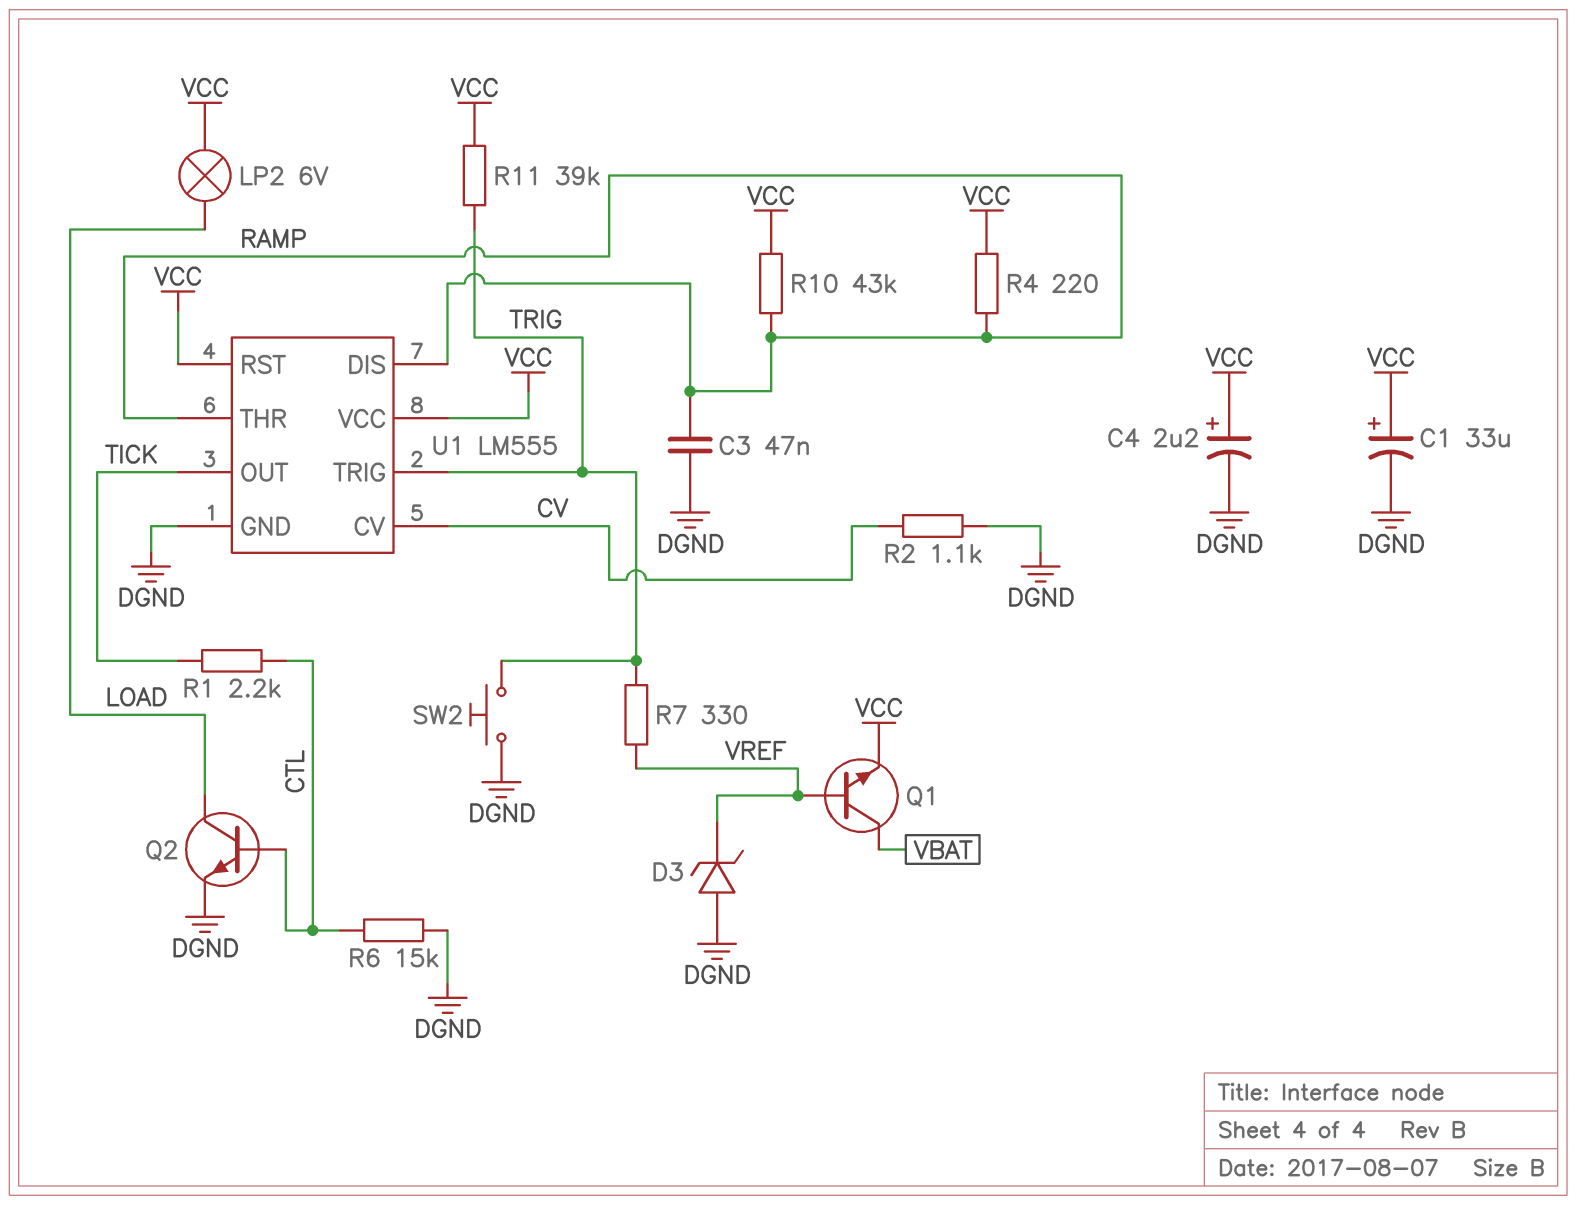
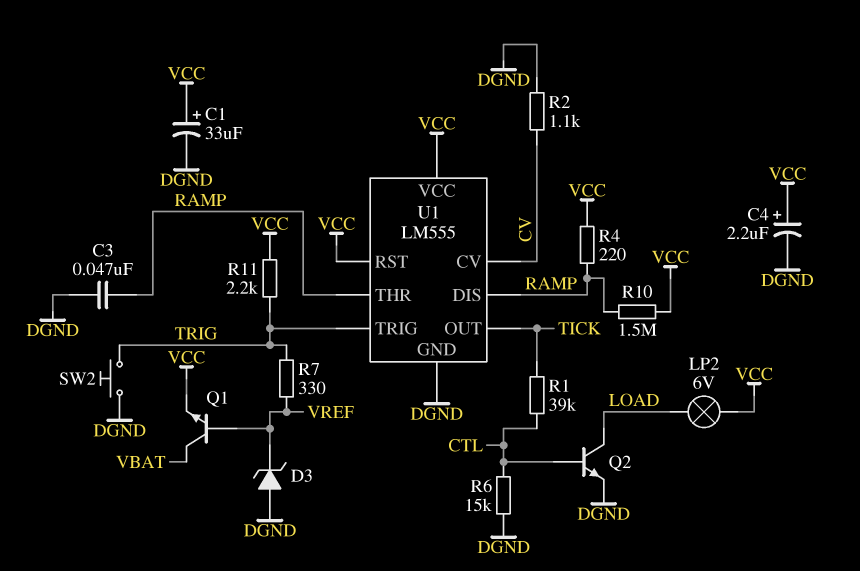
R1: 2.2k (CTL, TICK) -> 39k (CTL, TICK)
R10: 43k (RAMP, VCC) -> 1.5M (RAMP, VCC)
R11: 39k (TRIG, VCC) -> 2.2k (TRIG, VCC)

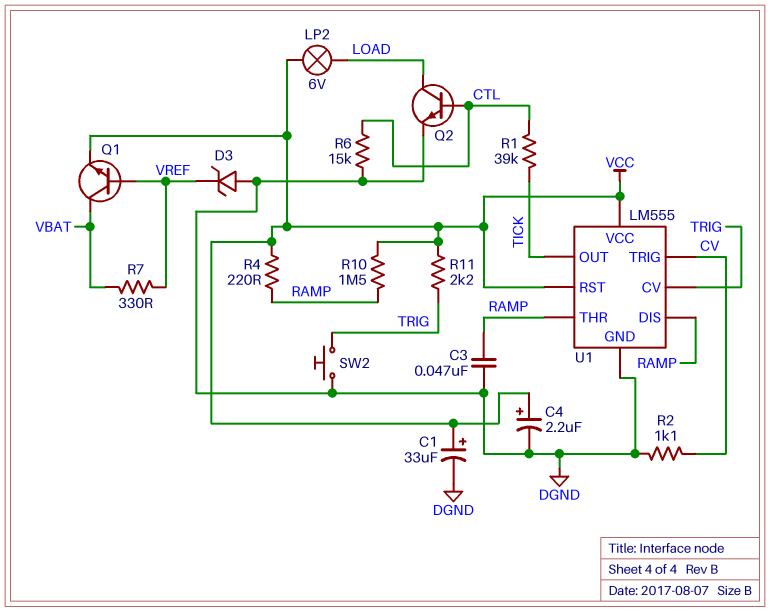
R7: 330 (TRIG, VREF) -> 330 (VBAT, VREF)
U1 pin CV: CV -> TRIG
U1 pin TRIG: TRIG -> CV

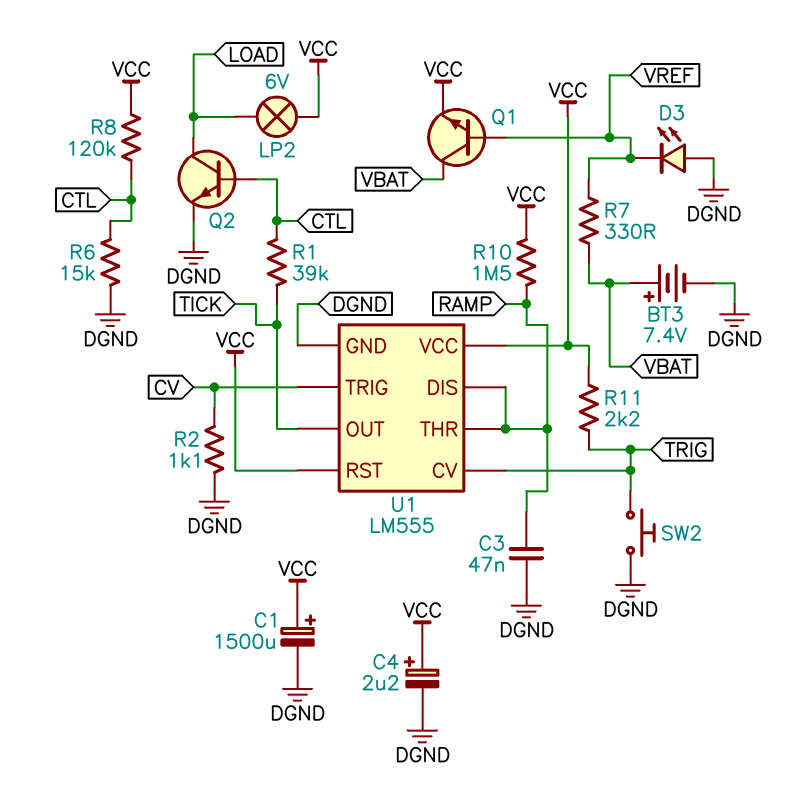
BT3: none -> 7.4V (plus VBAT, minus DGND)
C1: 33uF (plus VCC, minus DGND) -> 1500uF (plus VCC, minus DGND)
D3: zener (A DGND, K VREF) -> LED (A DGND, K VREF)
R4: 220 (RAMP, VCC) -> none
R8: none -> 120k (CTL, VCC)

